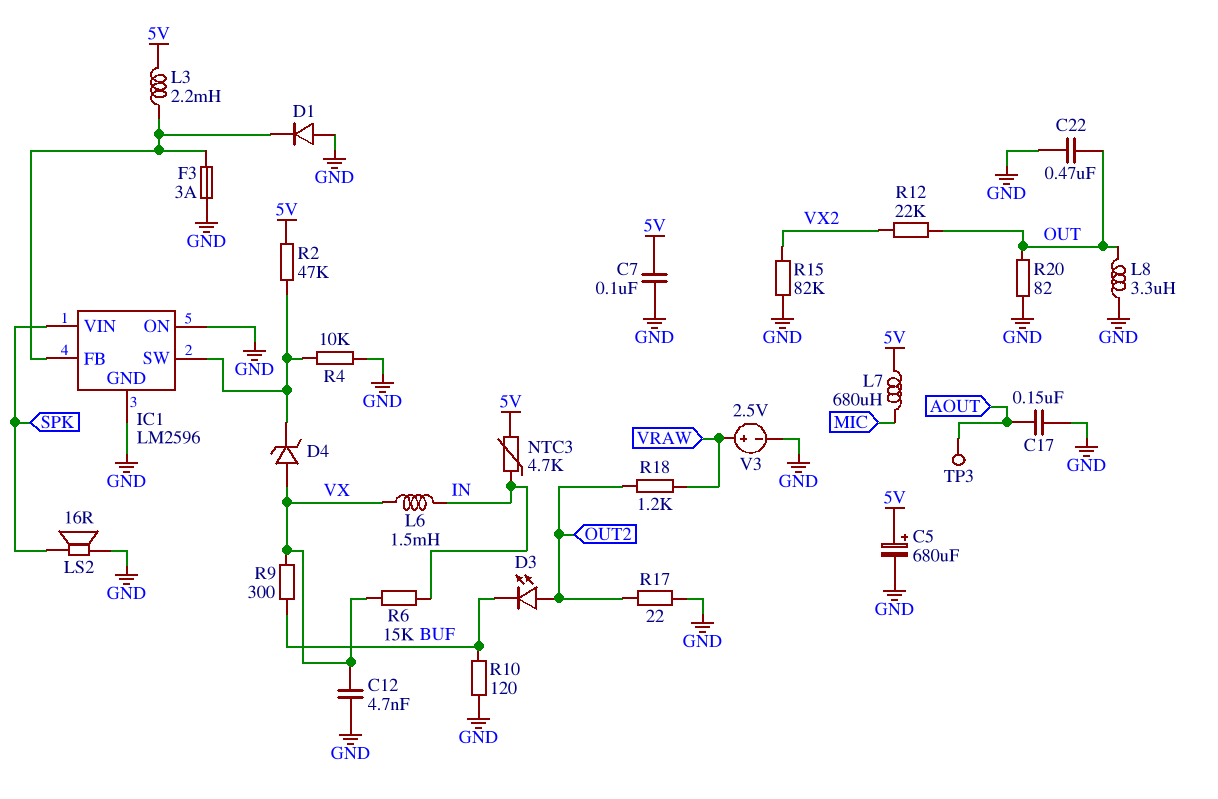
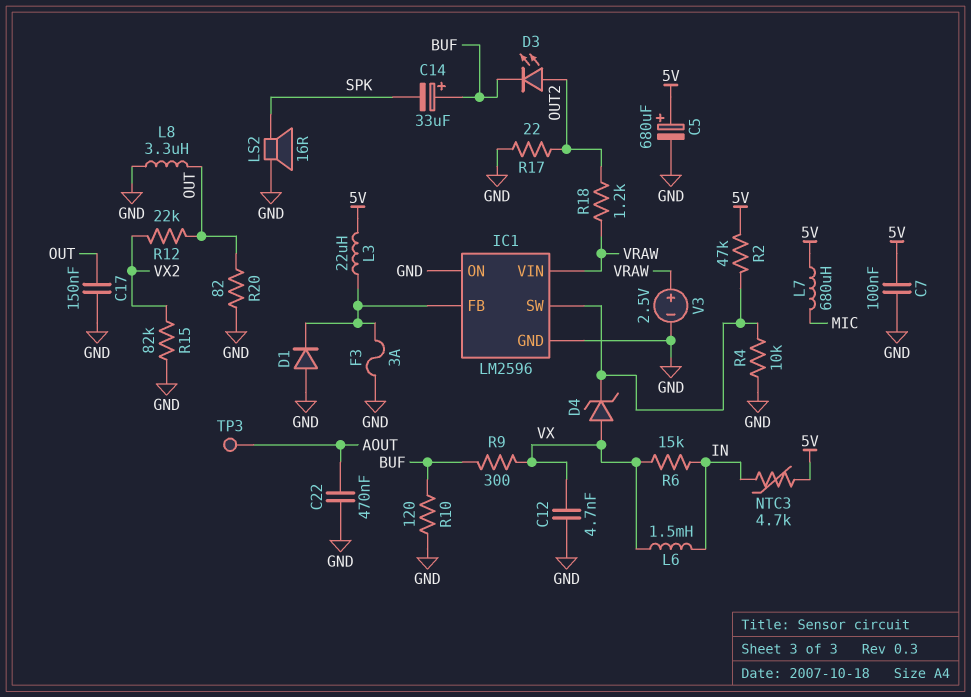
C14: none -> 33uF (plus BUF, minus SPK)
C17: 150nF (AOUT, GND) -> 150nF (GND, OUT)
C22: 470nF (GND, OUT) -> 470nF (AOUT, GND)
IC1 pin VIN: SPK -> VRAW
L3: 2.2mH (5V, IC1/FB) -> 22uH (5V, IC1/FB)

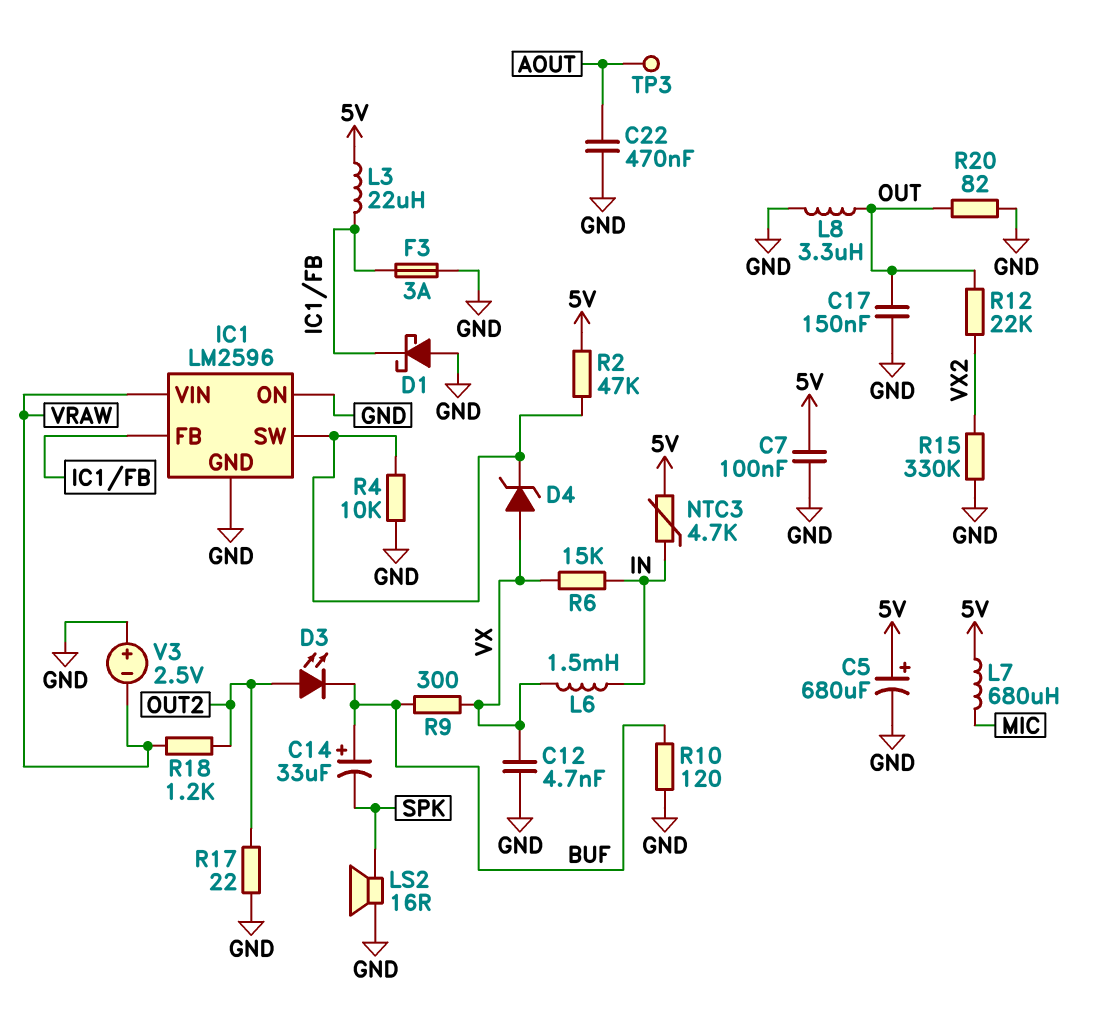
D1: diode (A GND, K IC1/FB) -> schottky (A GND, K IC1/FB)
R15: 82k (GND, VX2) -> 330k (GND, VX2)
V3: 2.5V (plus VRAW, minus GND) -> 2.5V (plus GND, minus VRAW)

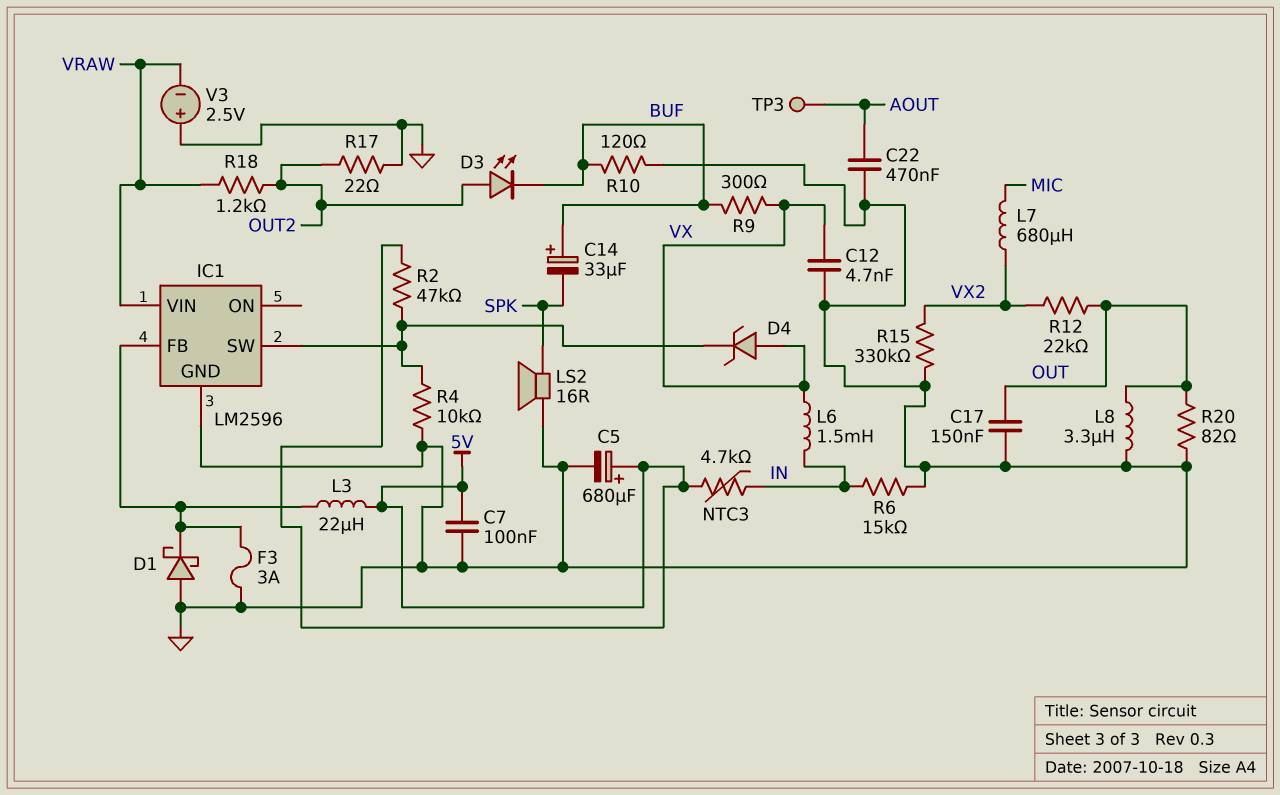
IC1 pin ON: GND -> none
L7: 680uH (5V, MIC) -> 680uH (MIC, VX2)
R6: 15k (IN, VX) -> 15k (GND, IN)

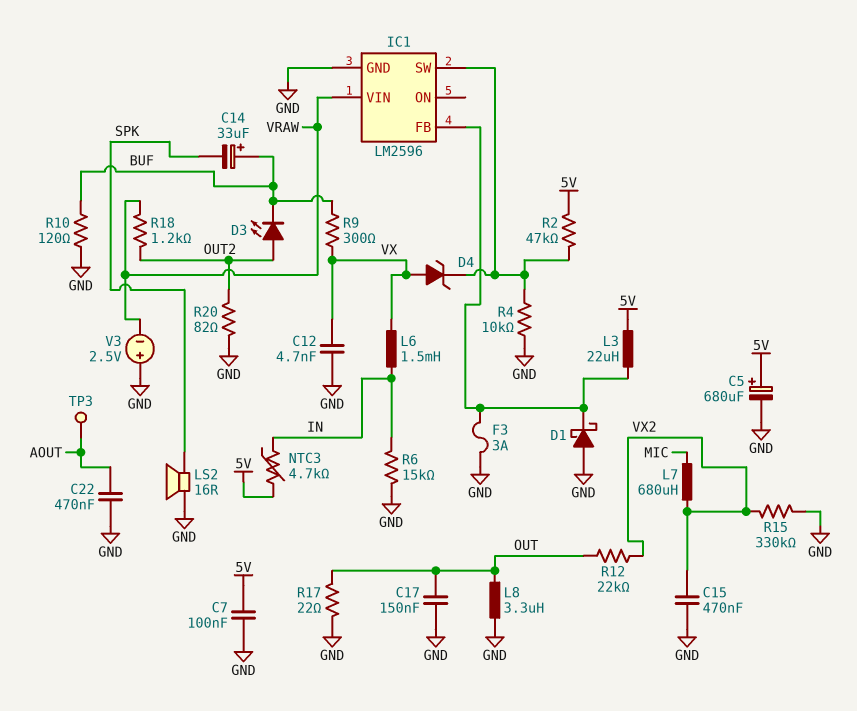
C15: none -> 470nF (GND, VX2)
R17: 22 (GND, OUT2) -> 22 (GND, OUT)
R20: 82 (GND, OUT) -> 82 (GND, OUT2)

